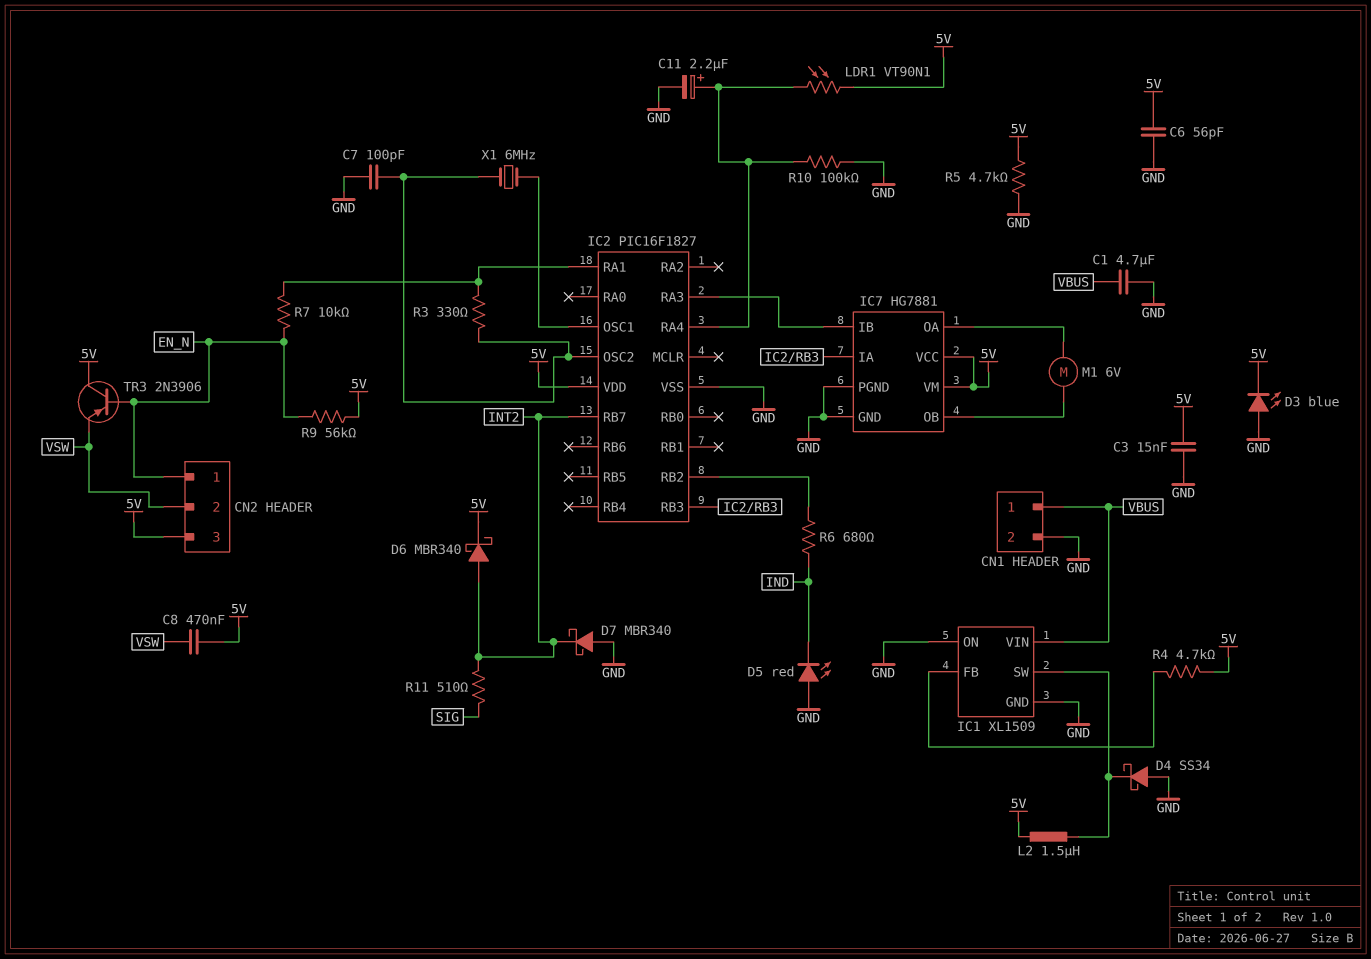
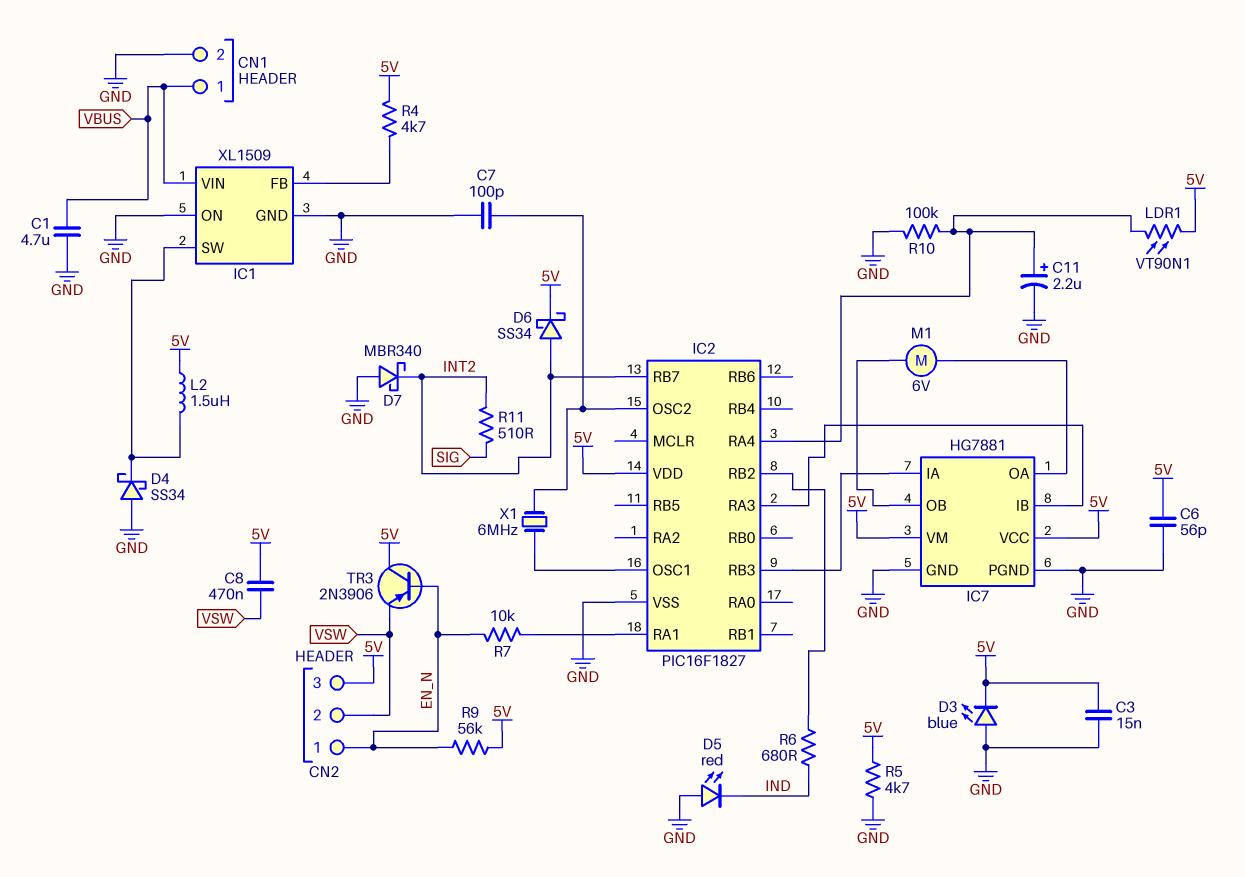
D6: schottky MBR340 (A INT2, K 5V) -> schottky SS34 (A INT2, K 5V)
R3: 330 (IC2/OSC2, IC2/RA1) -> none

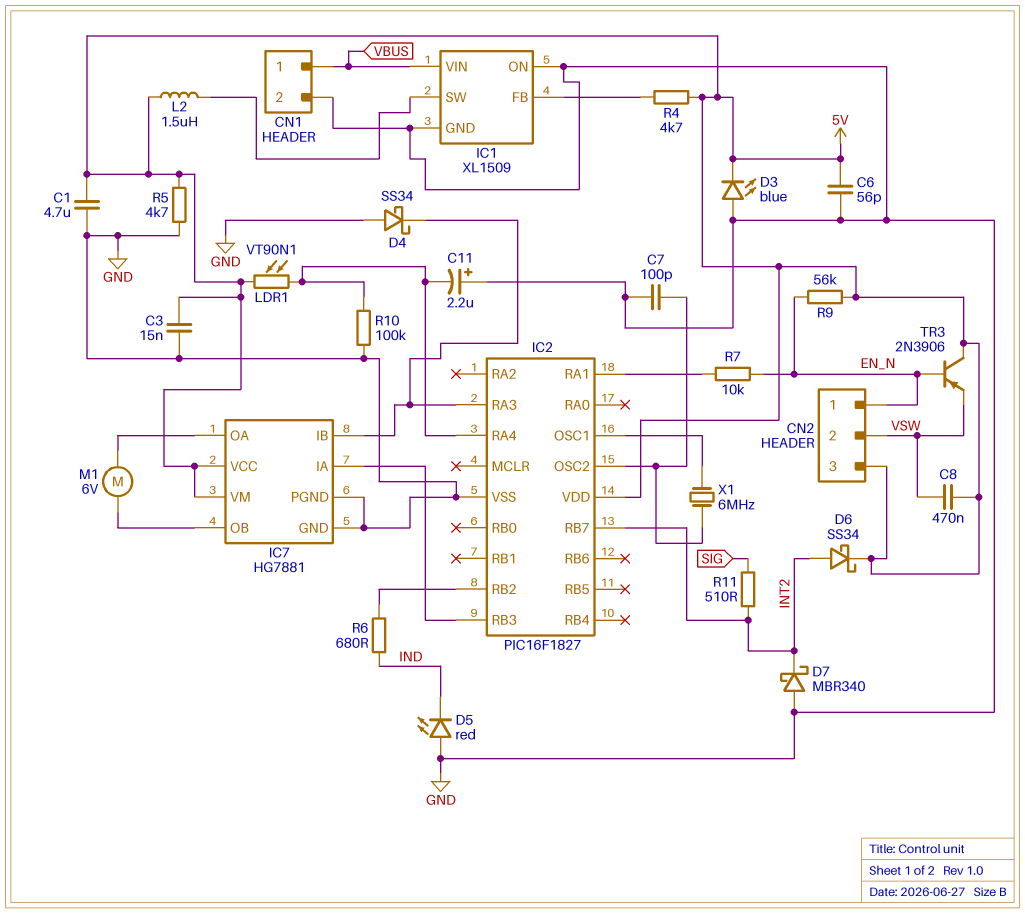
C1: 4.7uF (GND, VBUS) -> 4.7uF (5V, GND)
C11: 2.2uF (plus IC2/RA4, minus GND) -> 2.2uF (plus GND, minus IC2/RA4)
D4: schottky SS34 (A GND, K IC1/SW) -> schottky SS34 (A GND, K IC2/RA3)

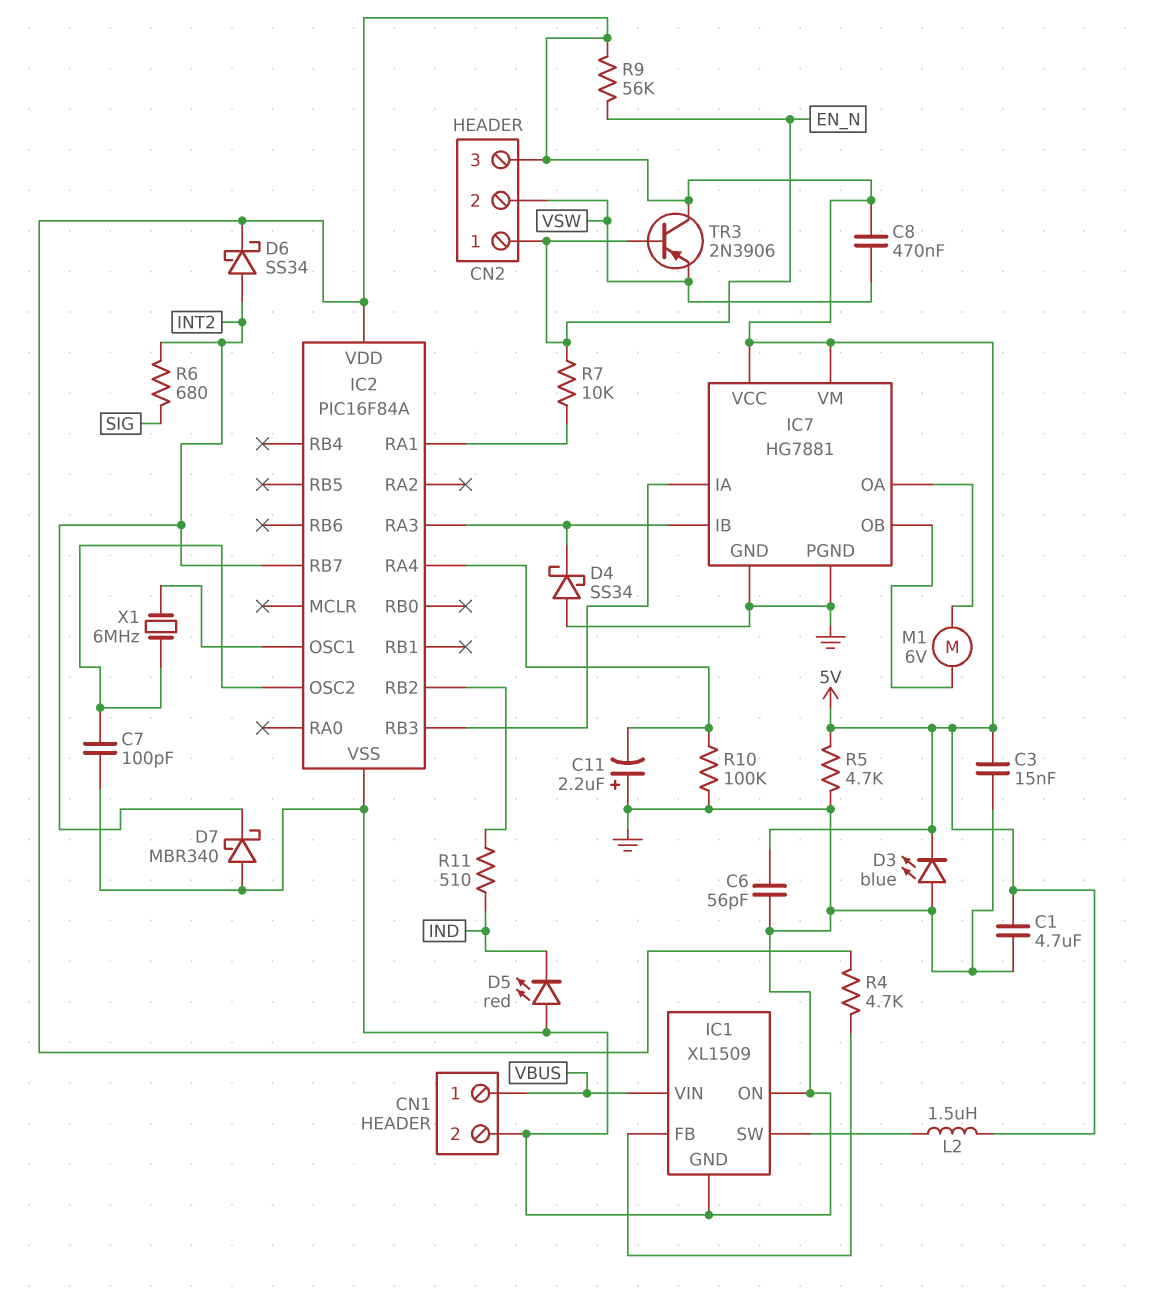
IC2: PIC16F1827 -> PIC16F84A
LDR1: VT90N1 (5V, IC2/RA4) -> none
R6: 680 (IC2/RB2, IND) -> 680 (INT2, SIG)
R11: 510 (INT2, SIG) -> 510 (IC2/RB2, IND)

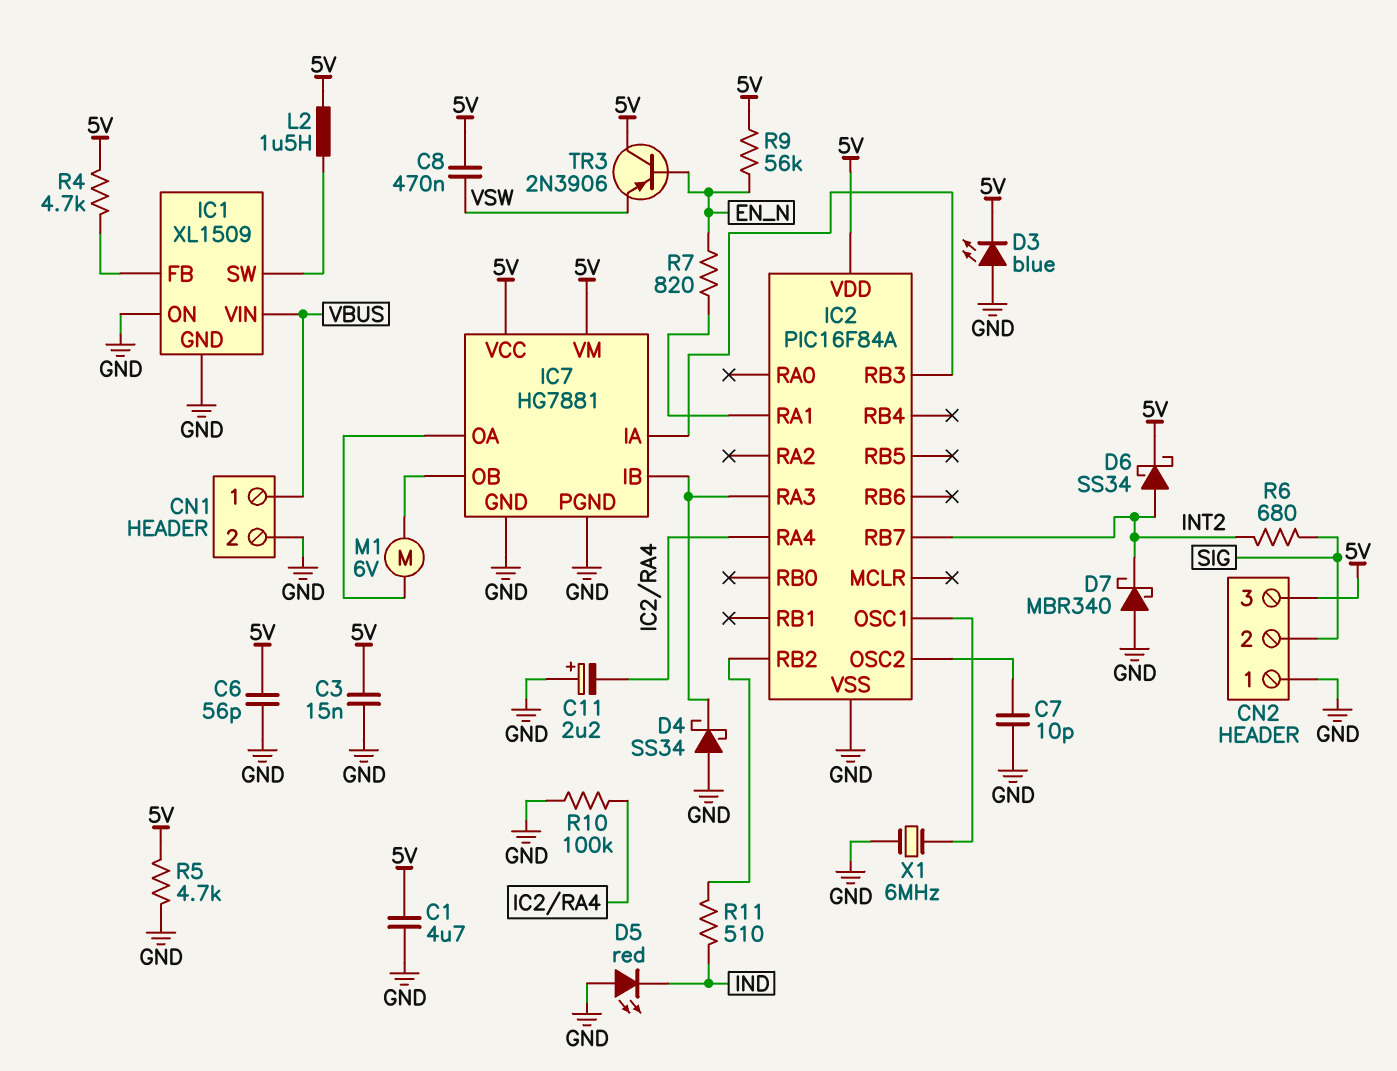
C7: 100pF (GND, IC2/OSC2) -> 10pF (GND, IC2/OSC2)
CN2 pin 1: EN_N -> GND
CN2 pin 2: VSW -> SIG
R7: 10k (EN_N, IC2/RA1) -> 820 (EN_N, IC2/RA1)
X1: 6MHz (IC2/OSC1, IC2/OSC2) -> 6MHz (GND, IC2/OSC1)

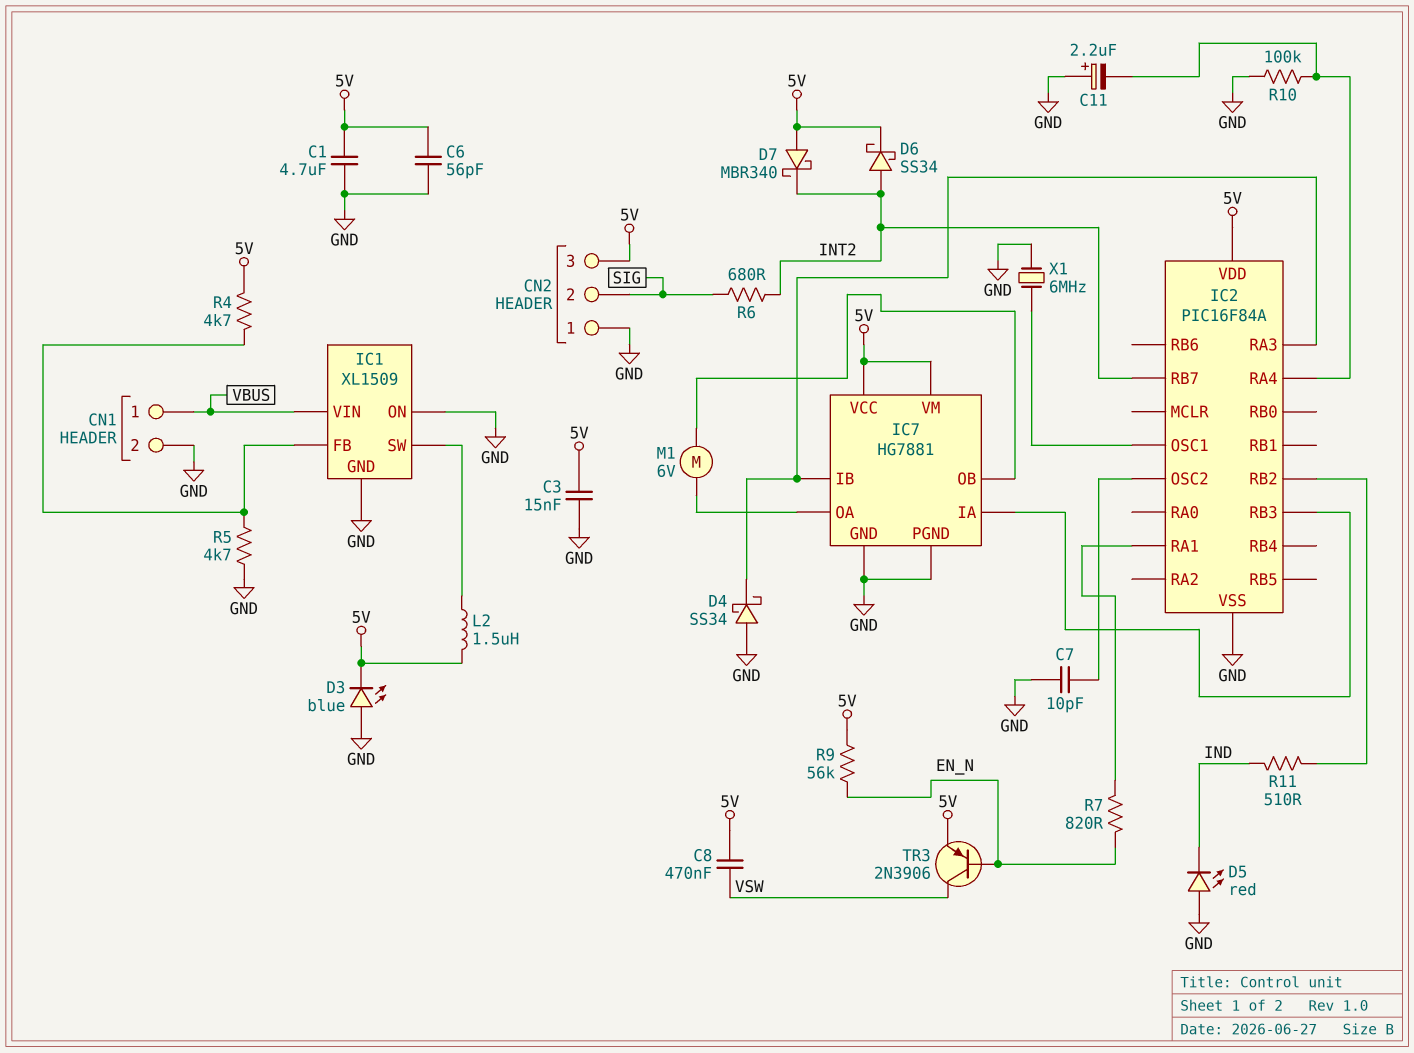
D7: schottky MBR340 (A GND, K INT2) -> schottky MBR340 (A 5V, K INT2)
R5: 4.7k (5V, GND) -> 4.7k (GND, IC1/FB)
TR3: PNP 2N3906 (B EN_N, C 5V, E VSW) -> PNP 2N3906 (B EN_N, C VSW, E 5V)

